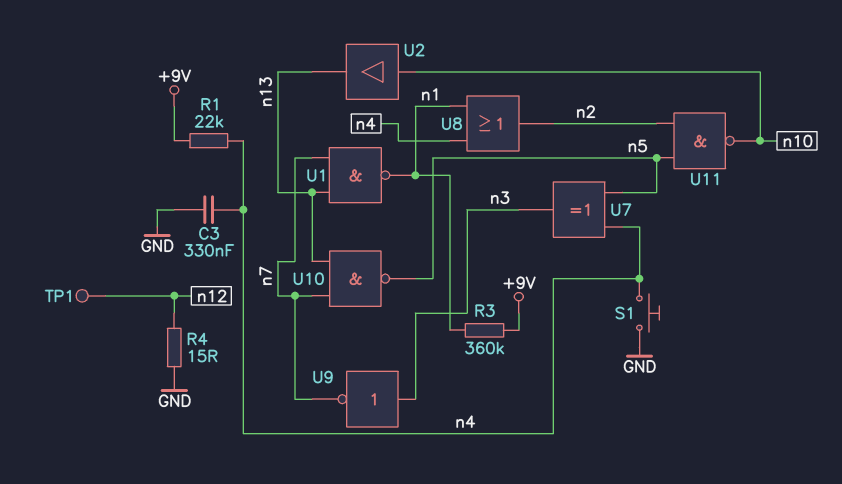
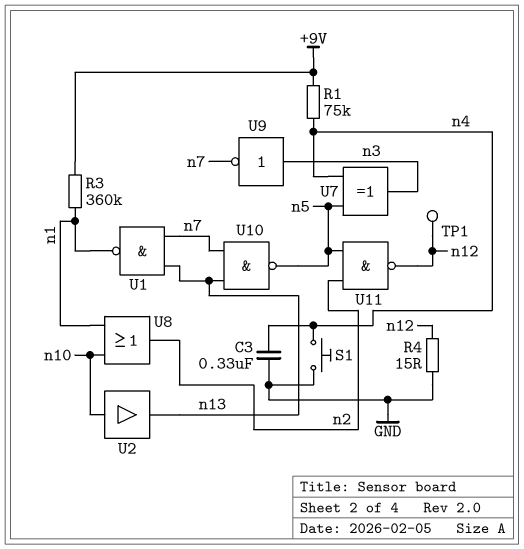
R1: 22k (+9V, n4) -> 75k (+9V, n4)
U8: OR (in n1, in n4, out n2) -> OR (in n1, in n10, out n2)
U11: NAND (in n2, in n5, out n10) -> NAND (in n2, in n5, out n12)

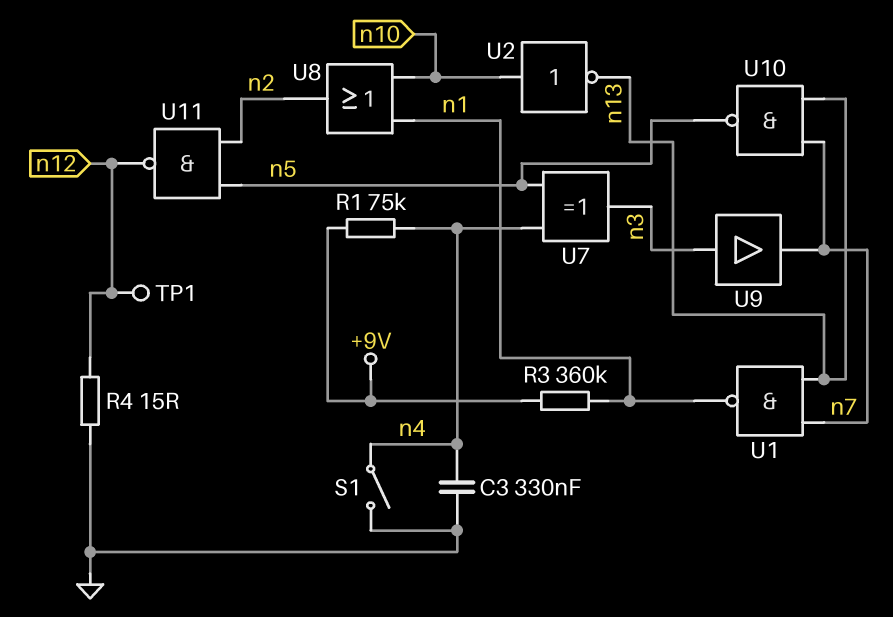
S1: button (GND, n4) -> switch (GND, n4)
U2: buffer (in n10, out n13) -> NOT (in n10, out n13)
U9: NOT (in n3, out n7) -> buffer (in n3, out n7)

